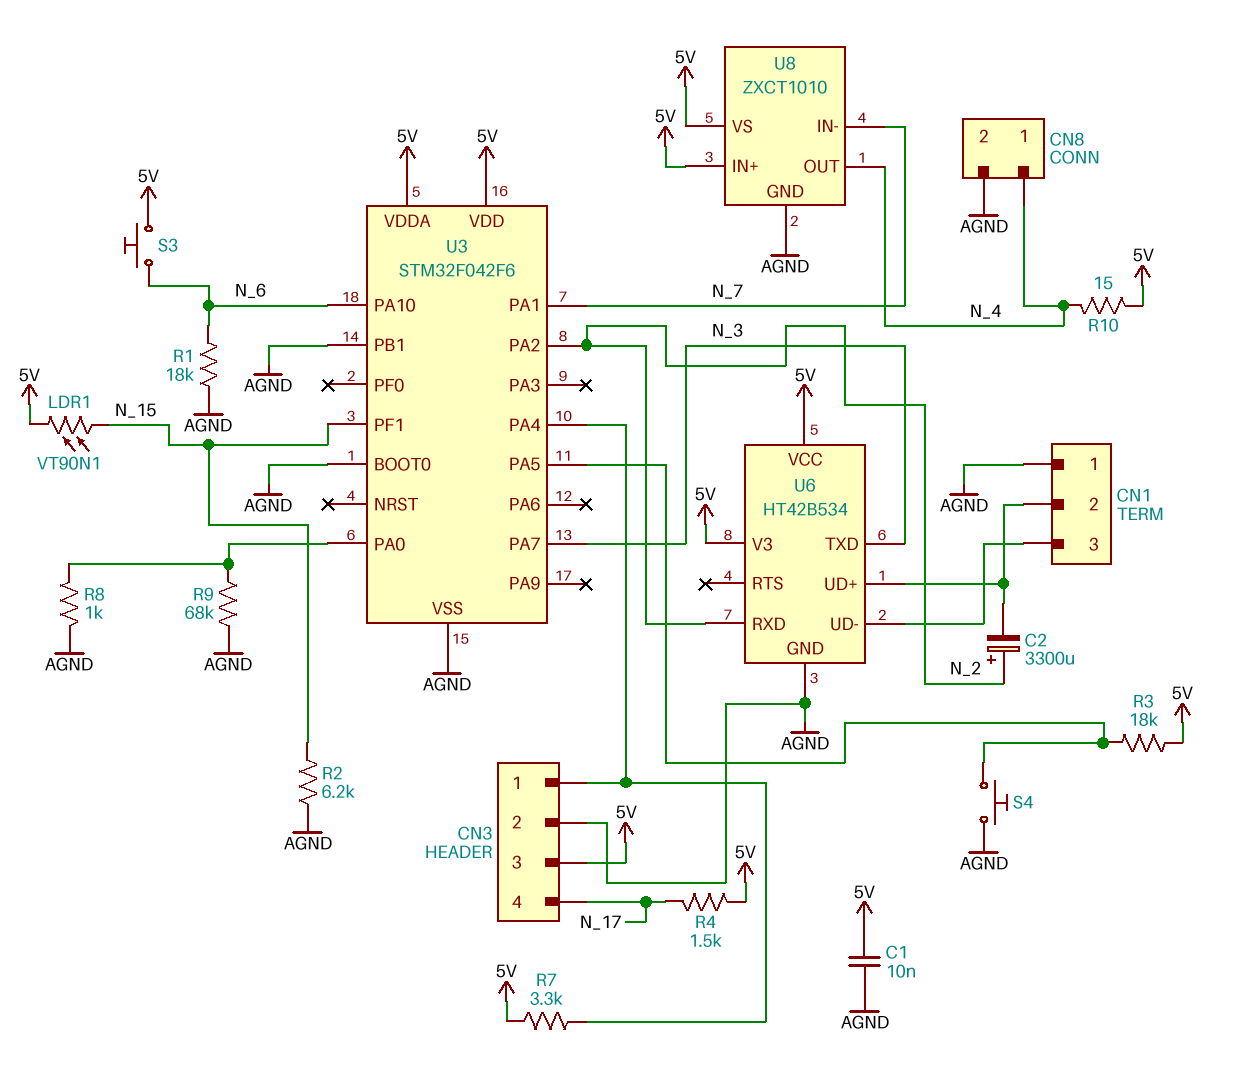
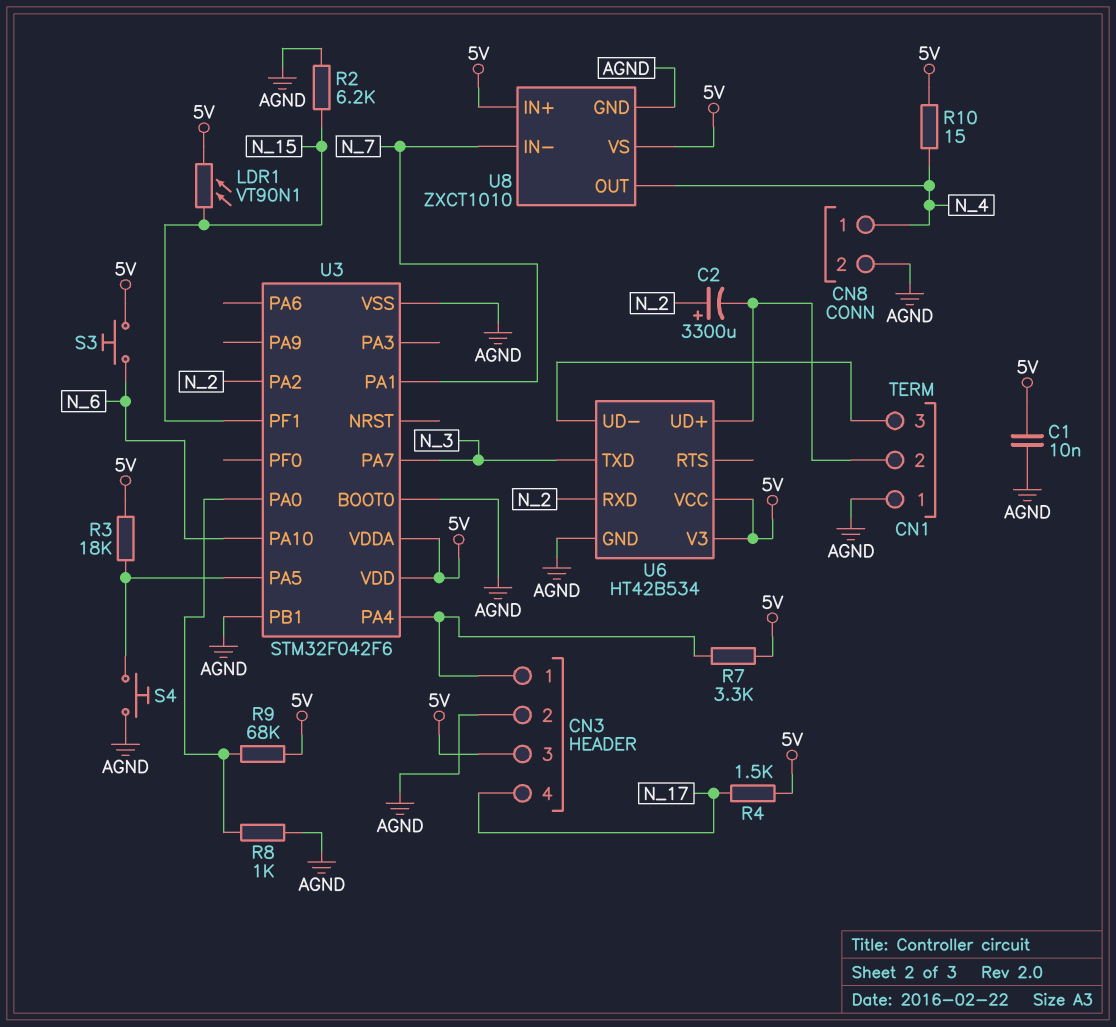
R1: 18k (AGND, N_6) -> none
R9: 68k (AGND, U3/PA0) -> 68k (5V, U3/PA0)

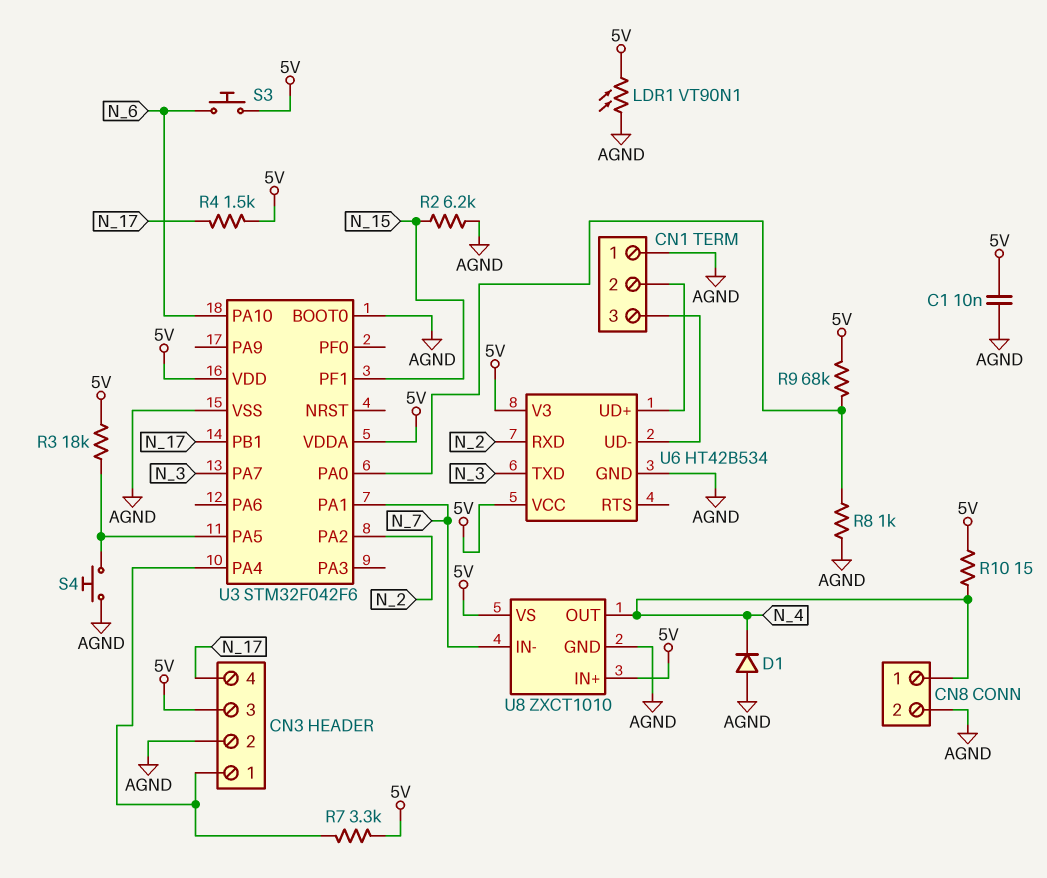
C2: 3300uF (plus N_2, minus CN1/2) -> none
D1: none -> diode (A AGND, K N_4)
LDR1: VT90N1 (5V, N_15) -> VT90N1 (5V, AGND)
U3 pin PB1: AGND -> N_17

